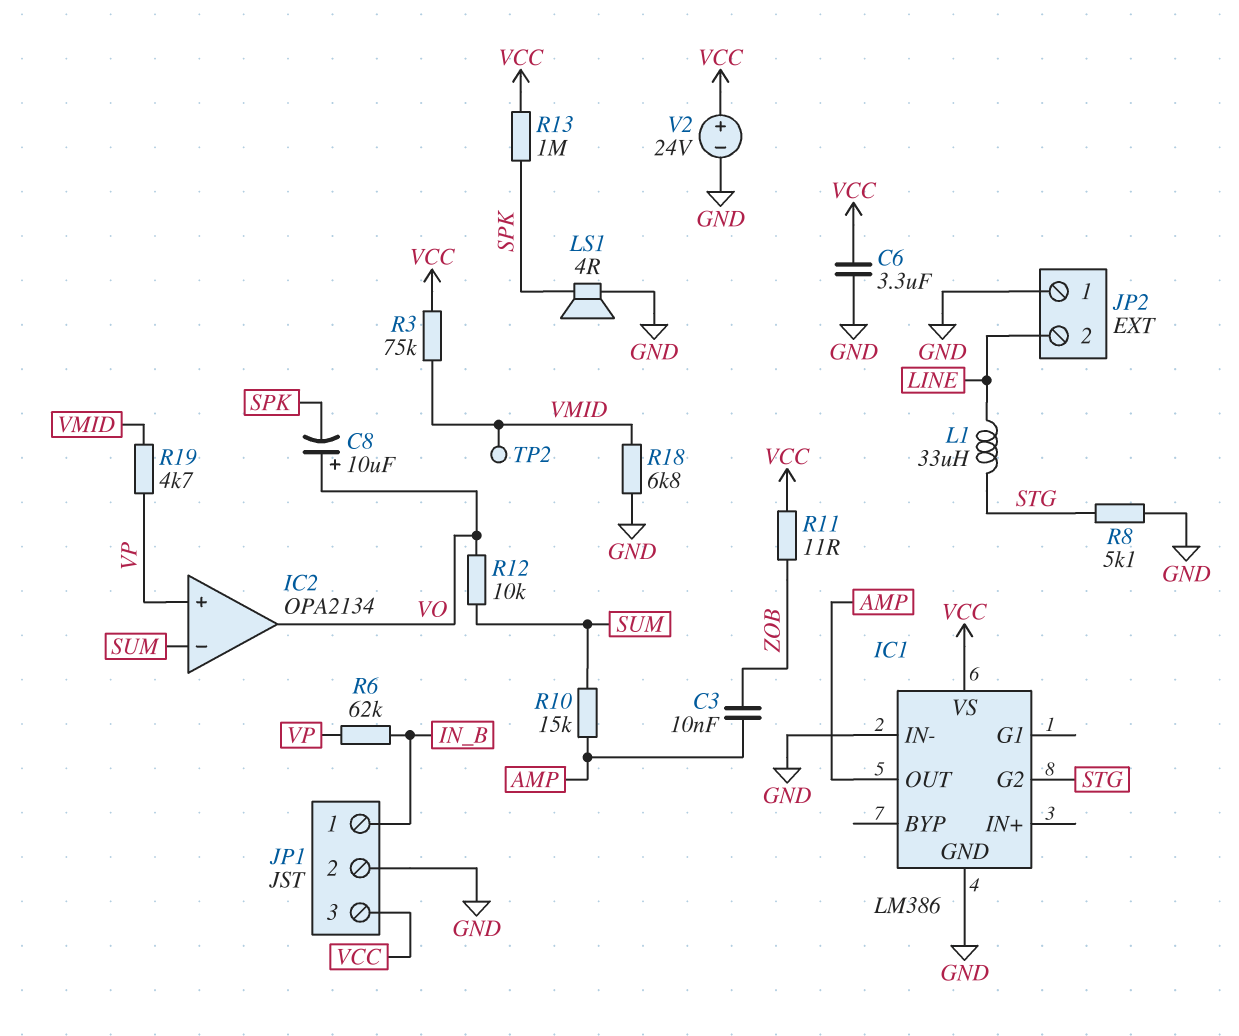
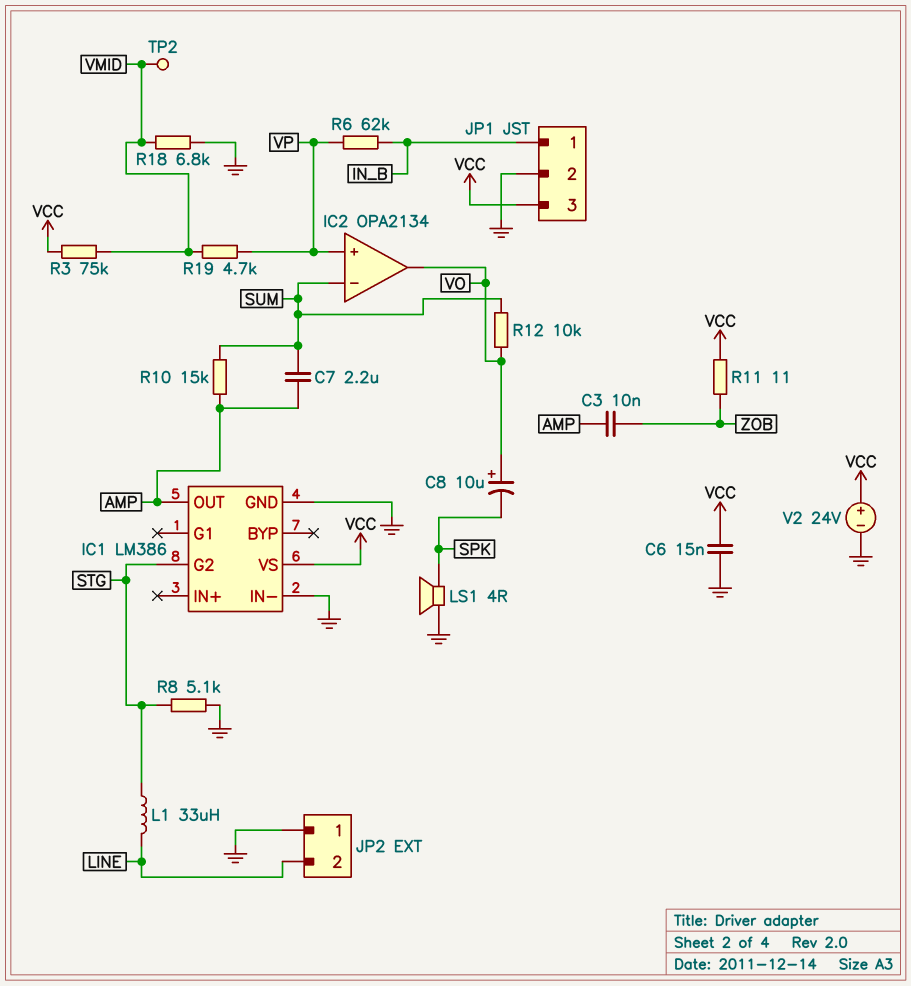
C6: 3.3uF (GND, VCC) -> 15nF (GND, VCC)
C7: none -> 2.2uF (AMP, SUM)
R13: 1M (SPK, VCC) -> none

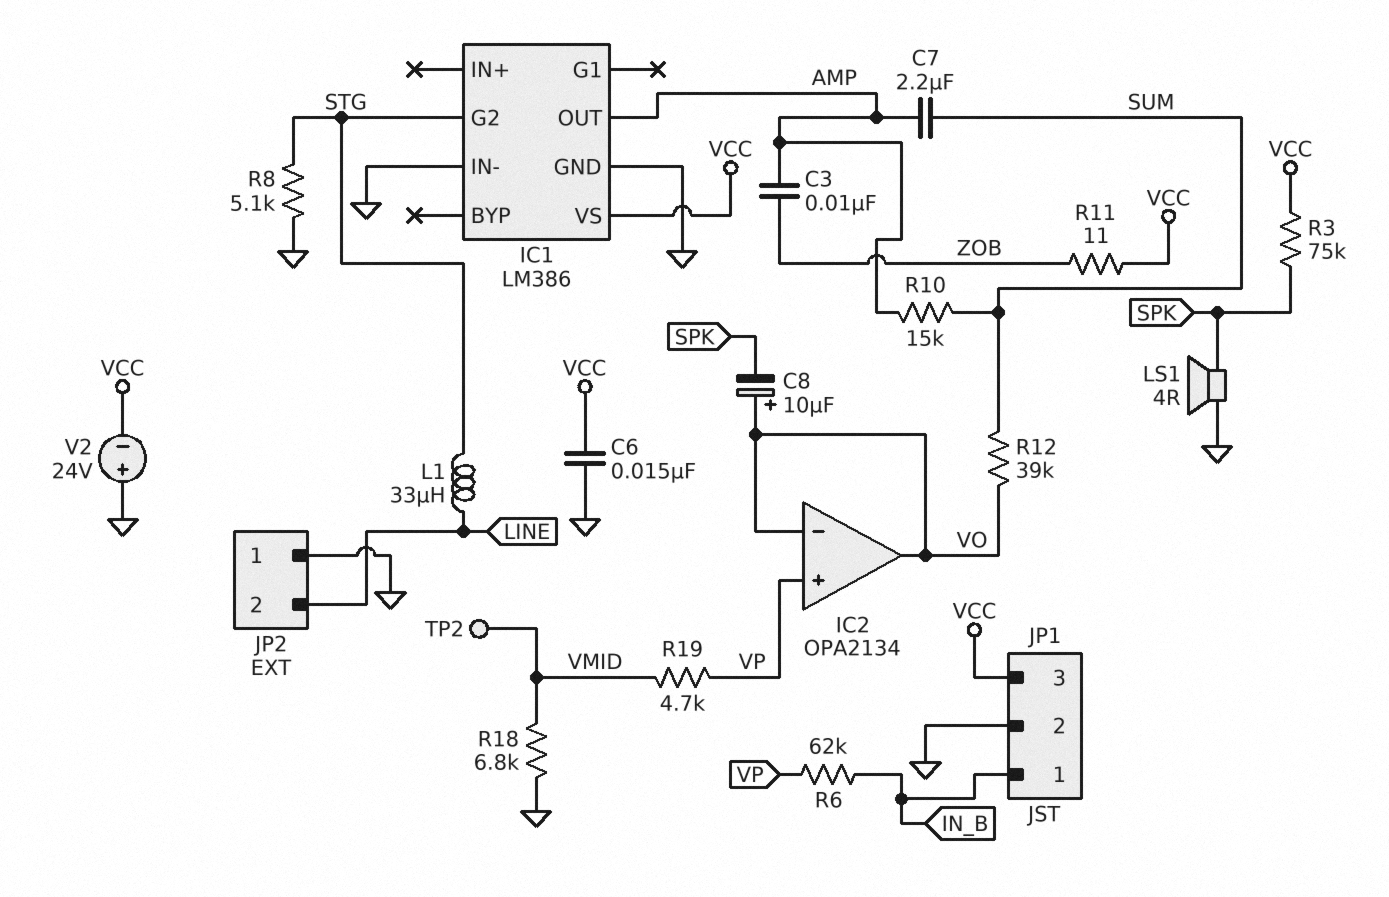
IC2 pin in-: SUM -> VO
R3: 75k (VCC, VMID) -> 75k (SPK, VCC)
R12: 10k (SUM, VO) -> 39k (SUM, VO)
V2: 24V (plus VCC, minus GND) -> 24V (plus GND, minus VCC)

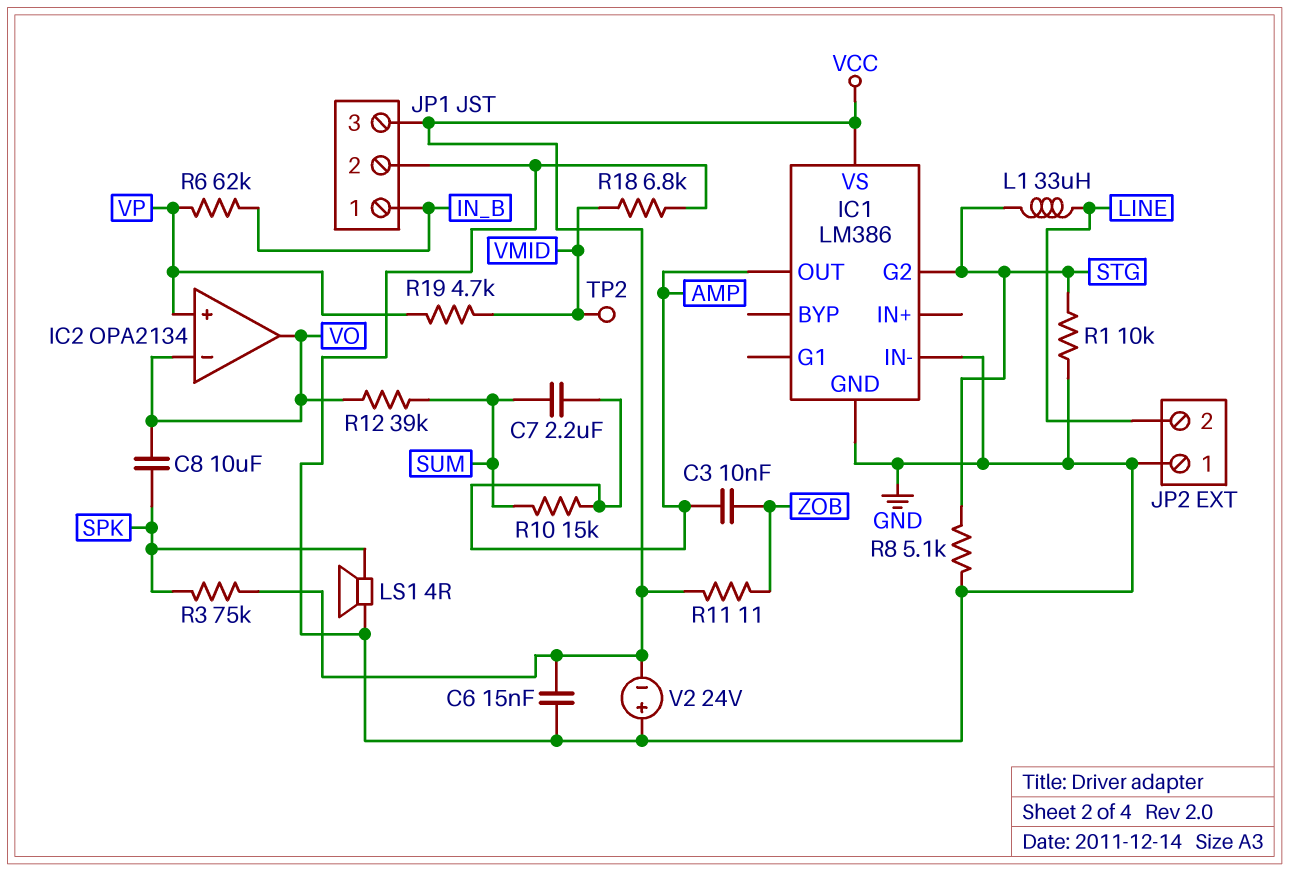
C8: 10uF (plus VO, minus SPK) -> 10uF (SPK, VO)
R1: none -> 10k (GND, STG)

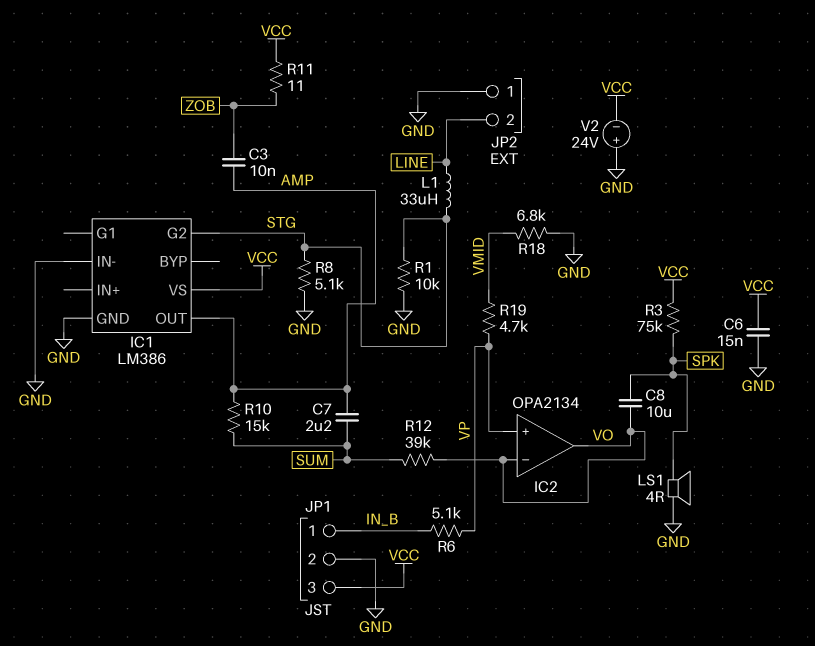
R6: 62k (IN_B, VP) -> 5.1k (IN_B, VP)
TP2: test point (VMID) -> none

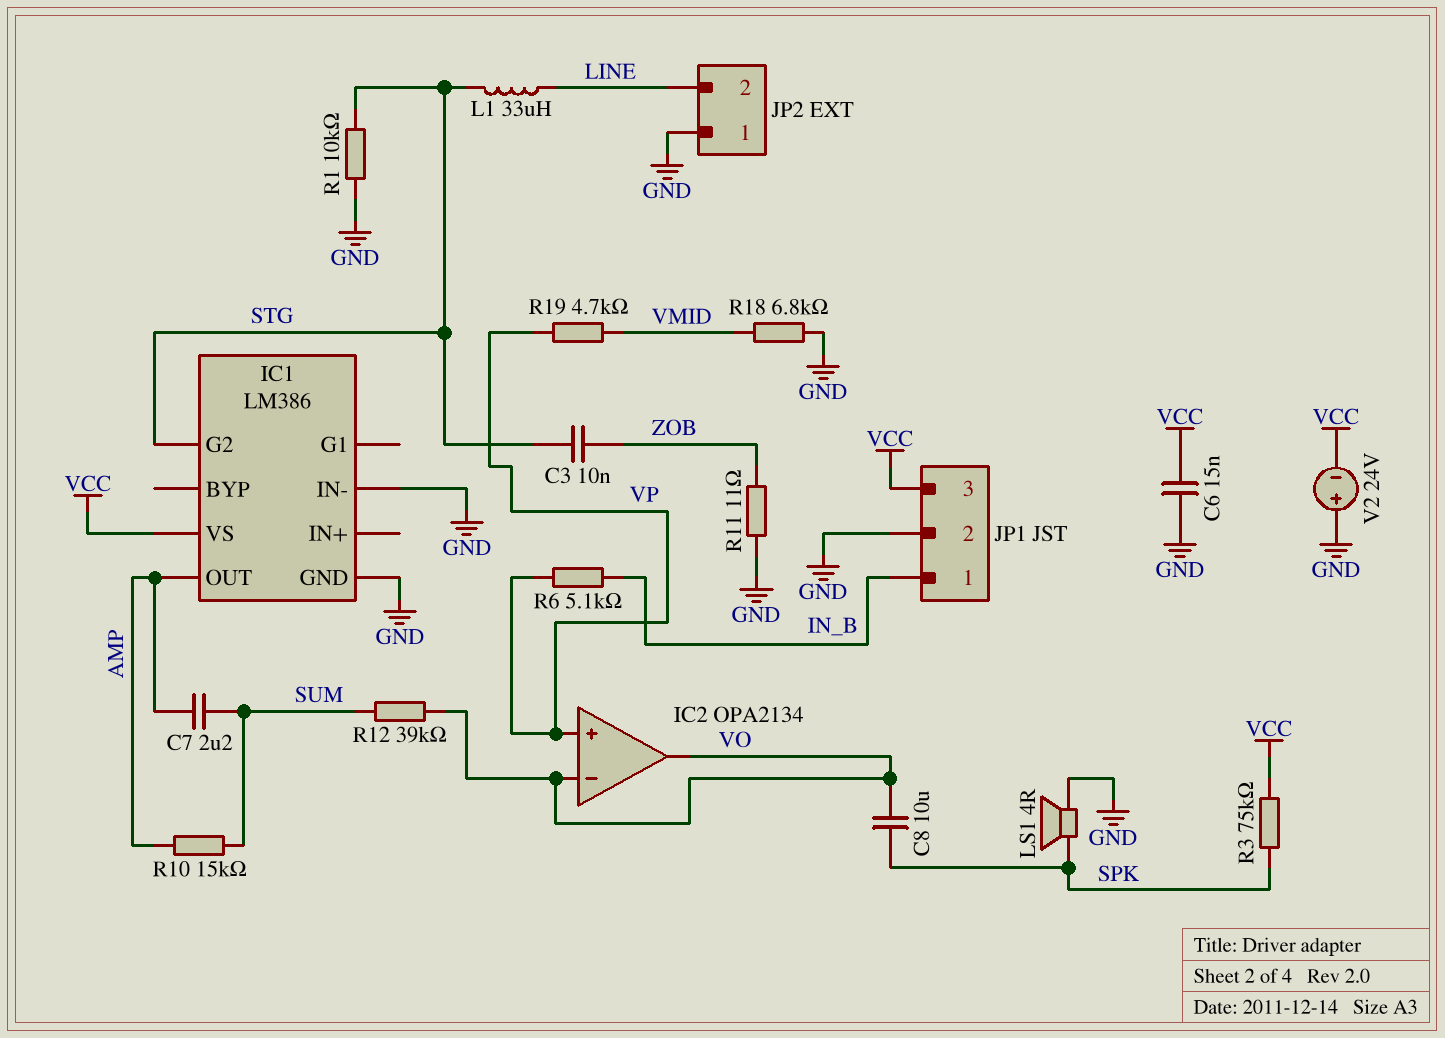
C3: 10nF (AMP, ZOB) -> 10nF (STG, ZOB)
R8: 5.1k (GND, STG) -> none
R11: 11 (VCC, ZOB) -> 11 (GND, ZOB)

